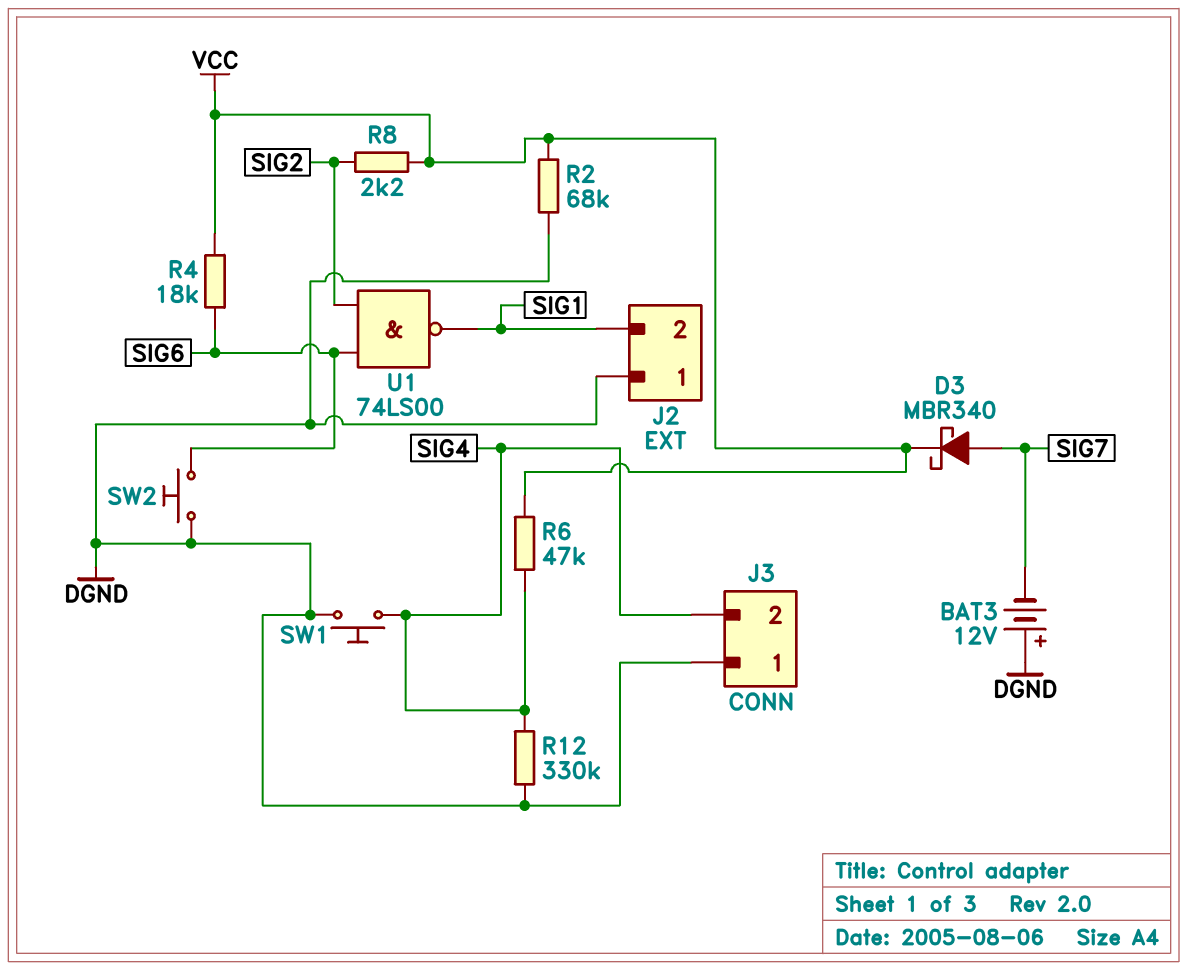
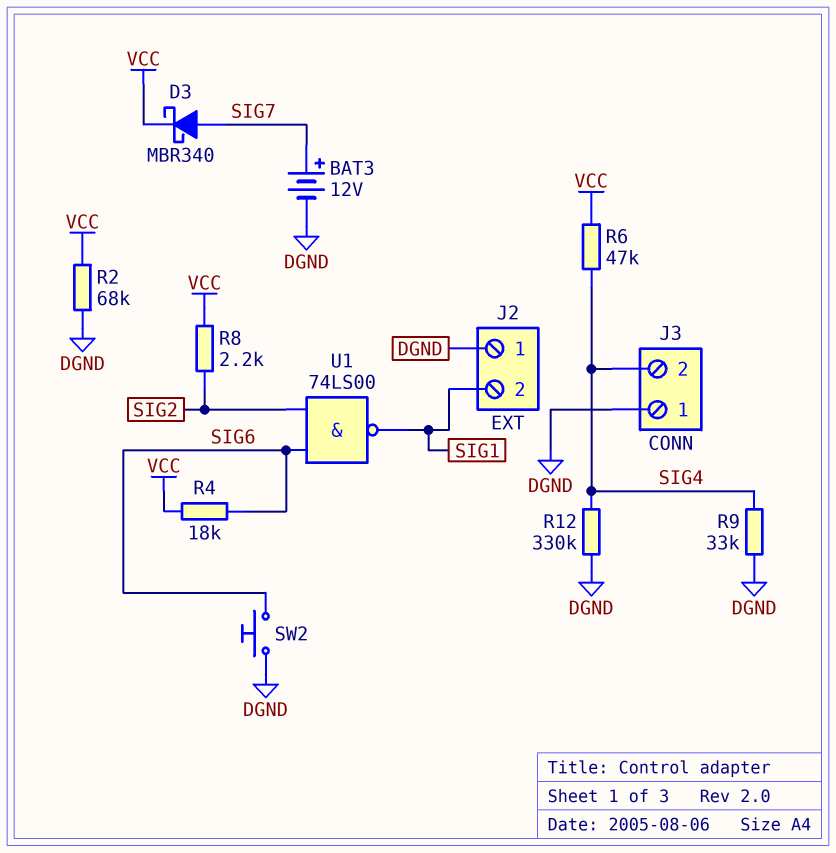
BAT3: 12V (plus DGND, minus SIG7) -> 12V (plus SIG7, minus DGND)
R9: none -> 33k (DGND, SIG4)
SW1: button (DGND, SIG4) -> none

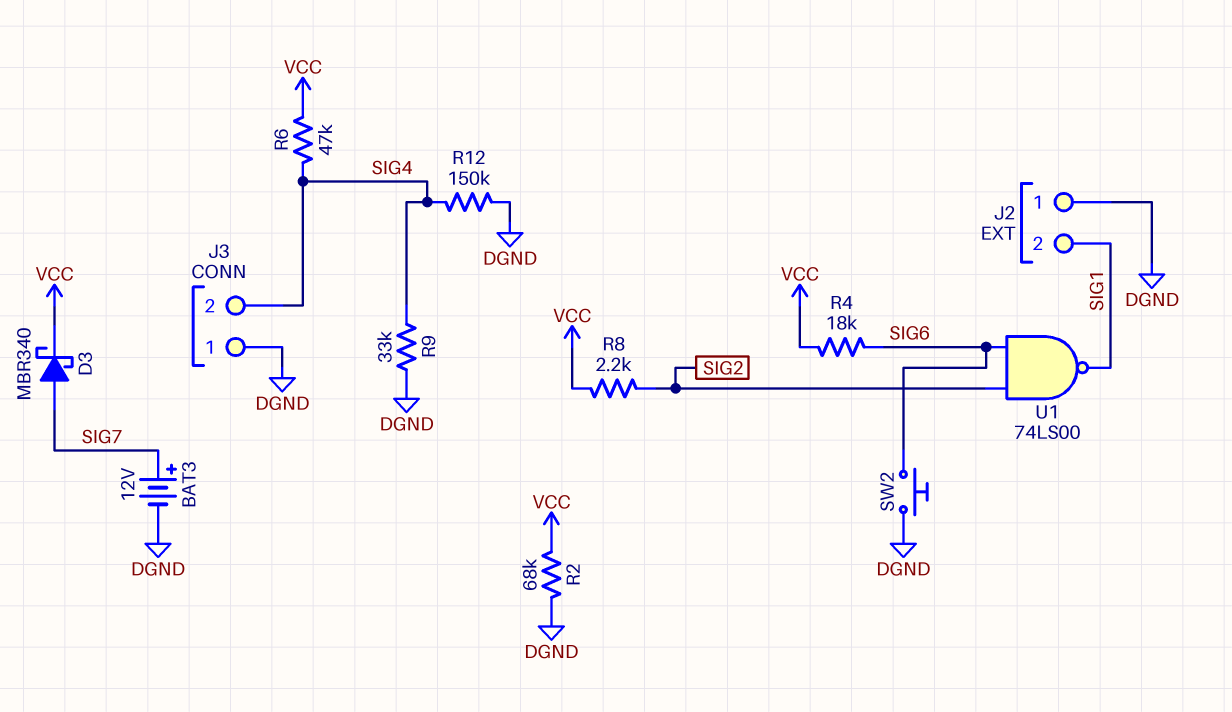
R12: 330k (DGND, SIG4) -> 150k (DGND, SIG4)

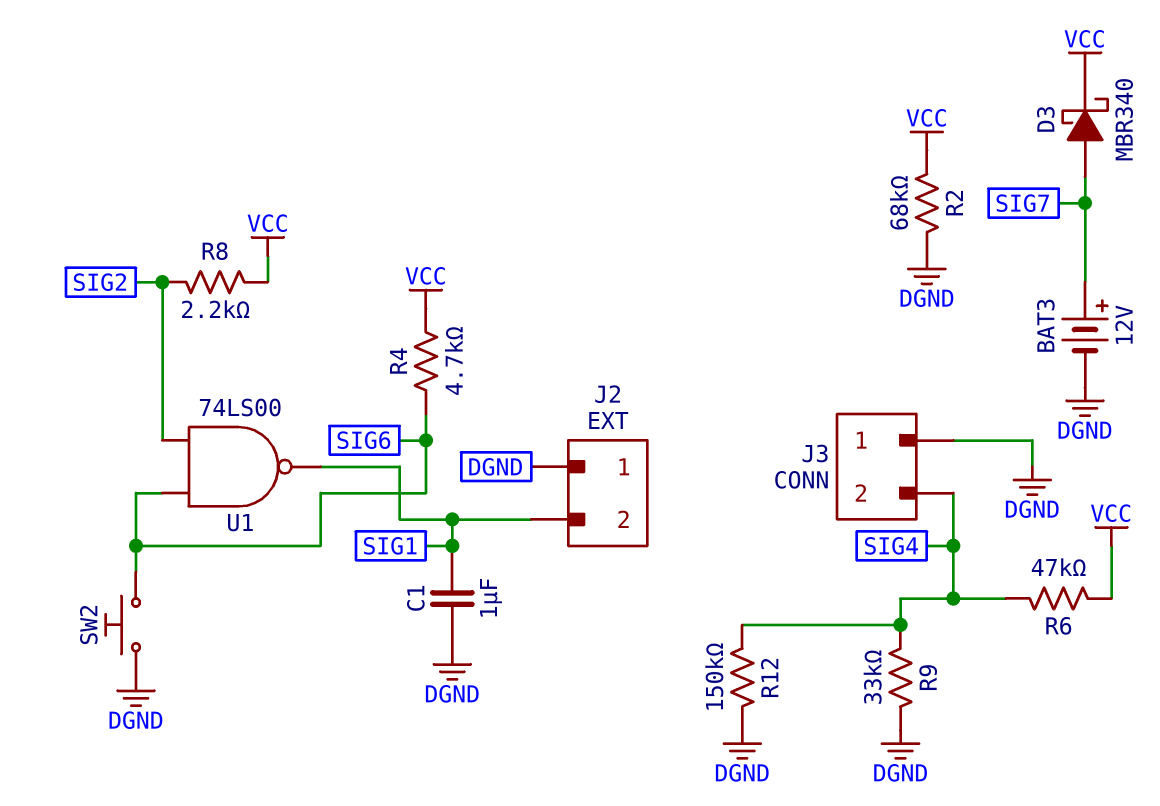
C1: none -> 1uF (DGND, SIG1)
R4: 18k (SIG6, VCC) -> 4.7k (SIG6, VCC)

